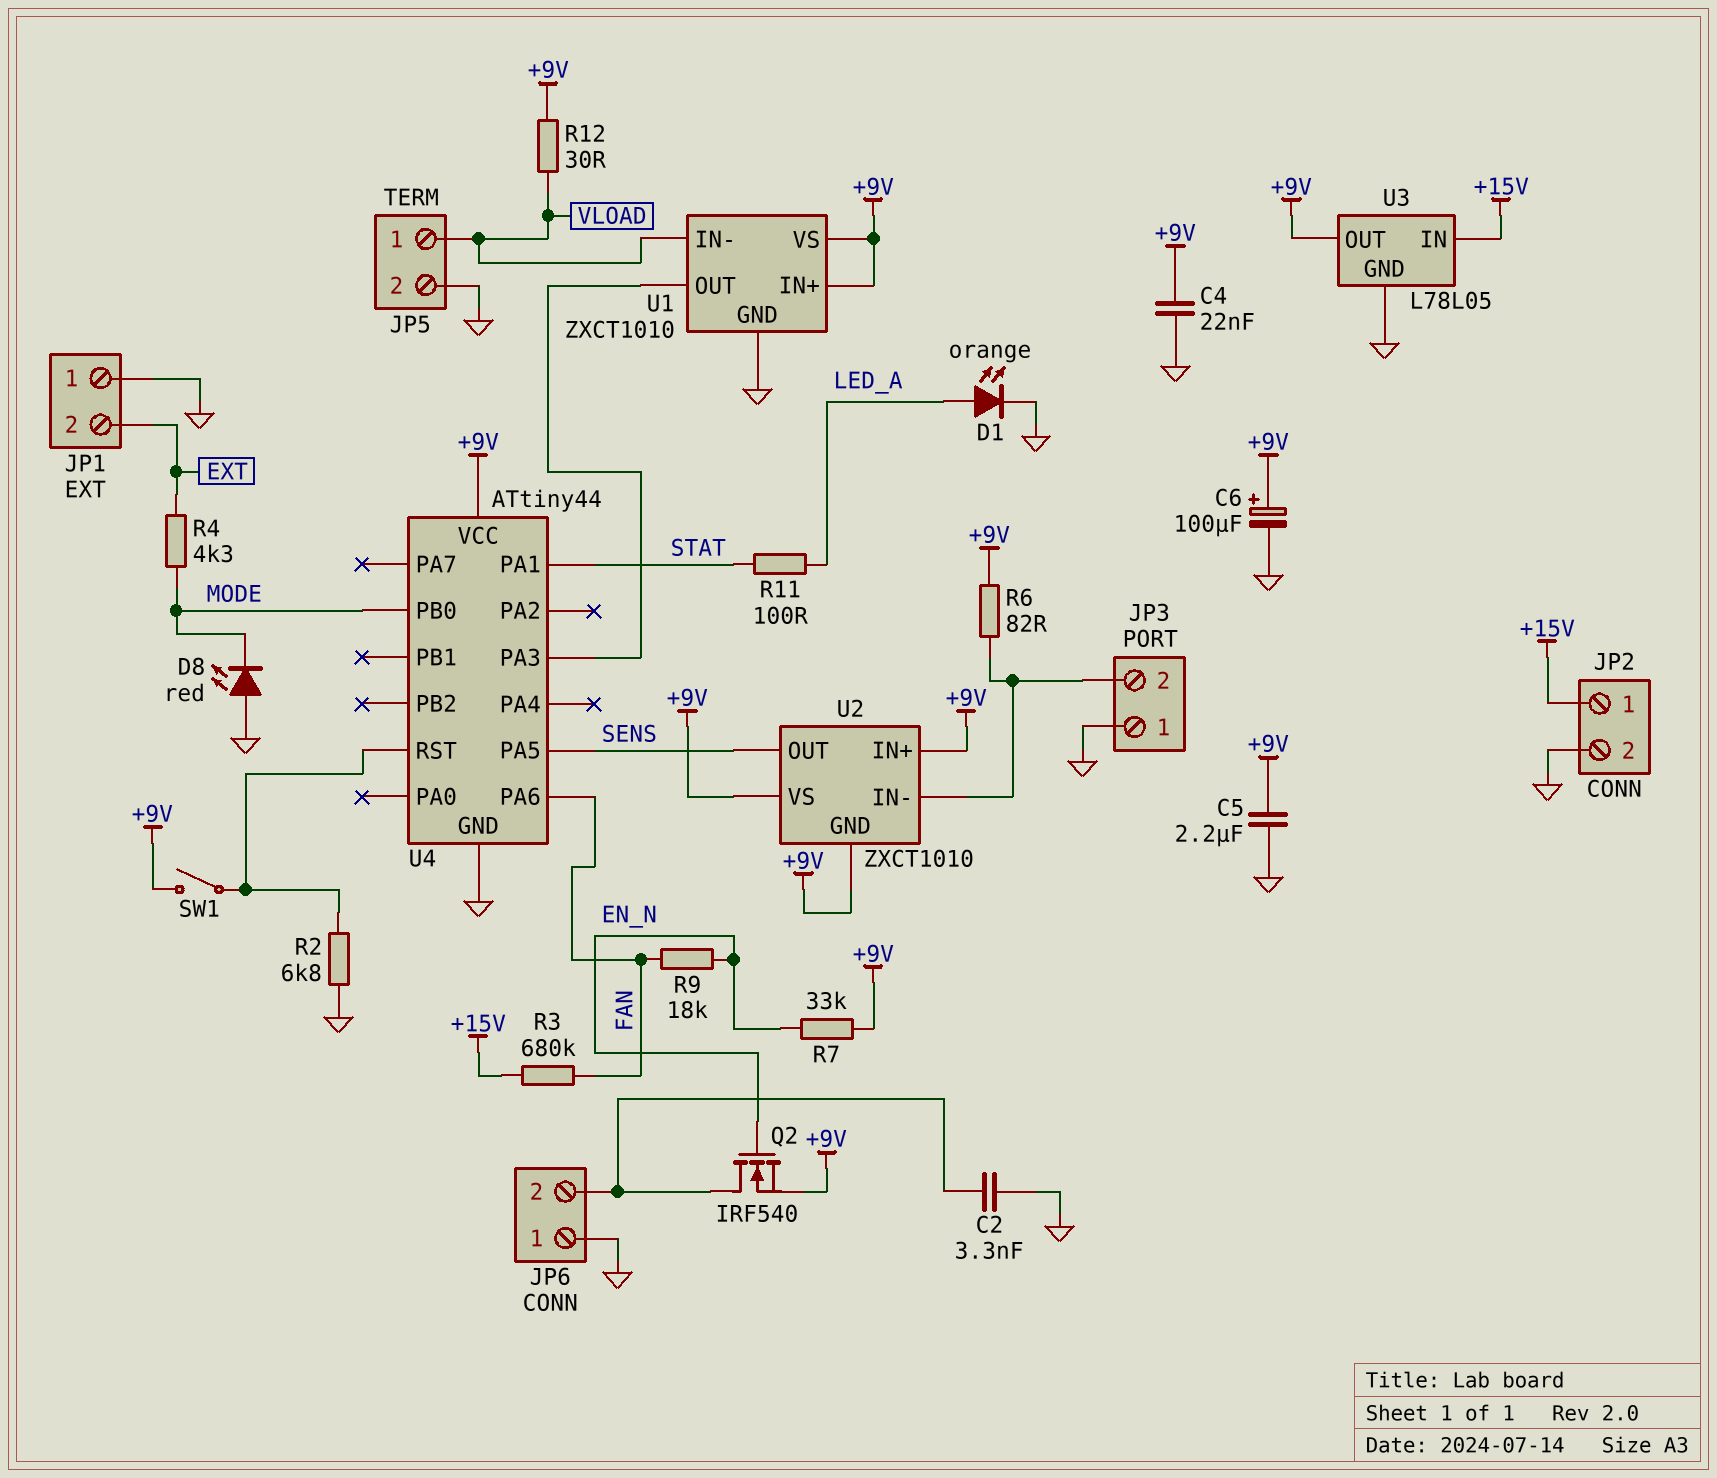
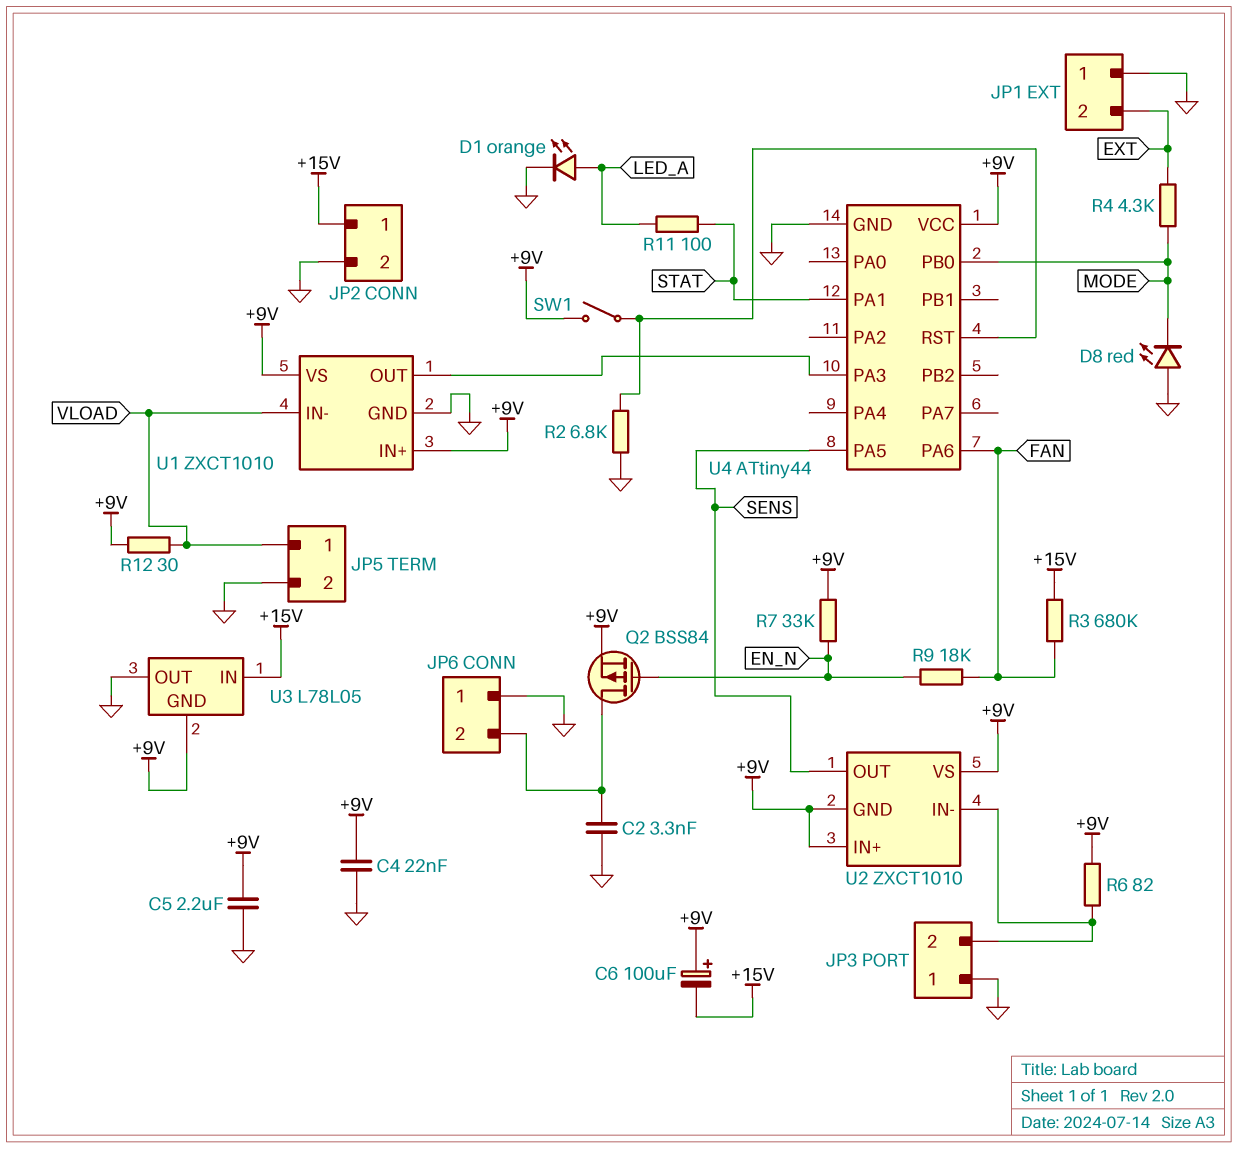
C6: 100uF (plus +9V, minus GND) -> 100uF (plus +9V, minus +15V)
Q2: NMOS IRF540 (G EN_N, D JP6/2, S +9V) -> PMOS BSS84 (G EN_N, D JP6/2, S +9V)
U3 pin GND: GND -> +9V
U3 pin OUT: +9V -> GND

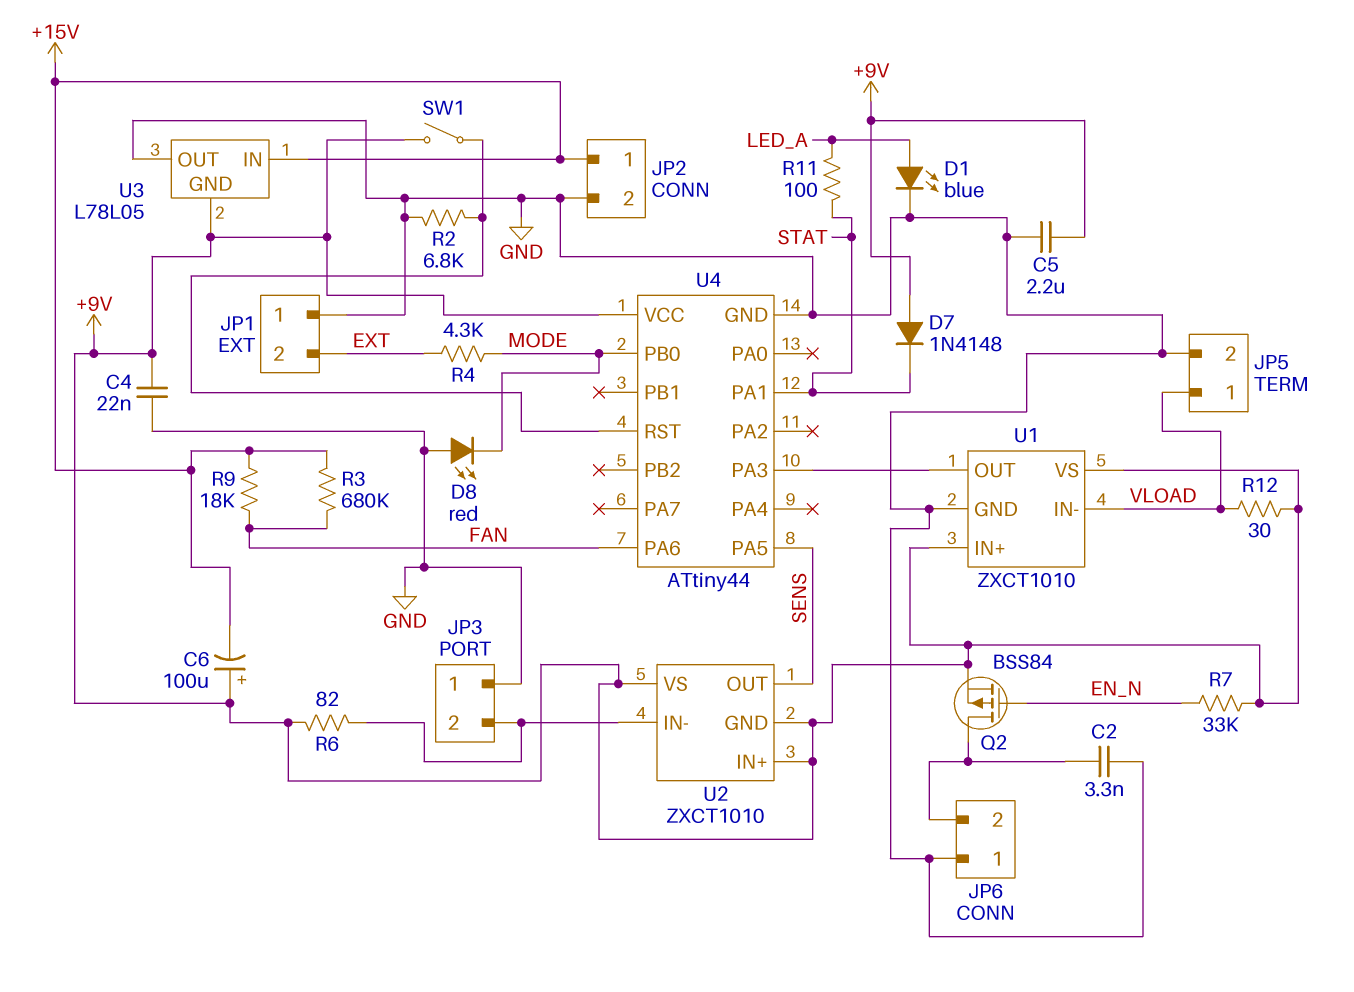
D1: LED orange (A LED_A, K GND) -> LED blue (A LED_A, K GND)
D7: none -> diode 1N4148 (A +9V, K STAT)
R9: 18k (EN_N, FAN) -> 18k (+15V, FAN)

